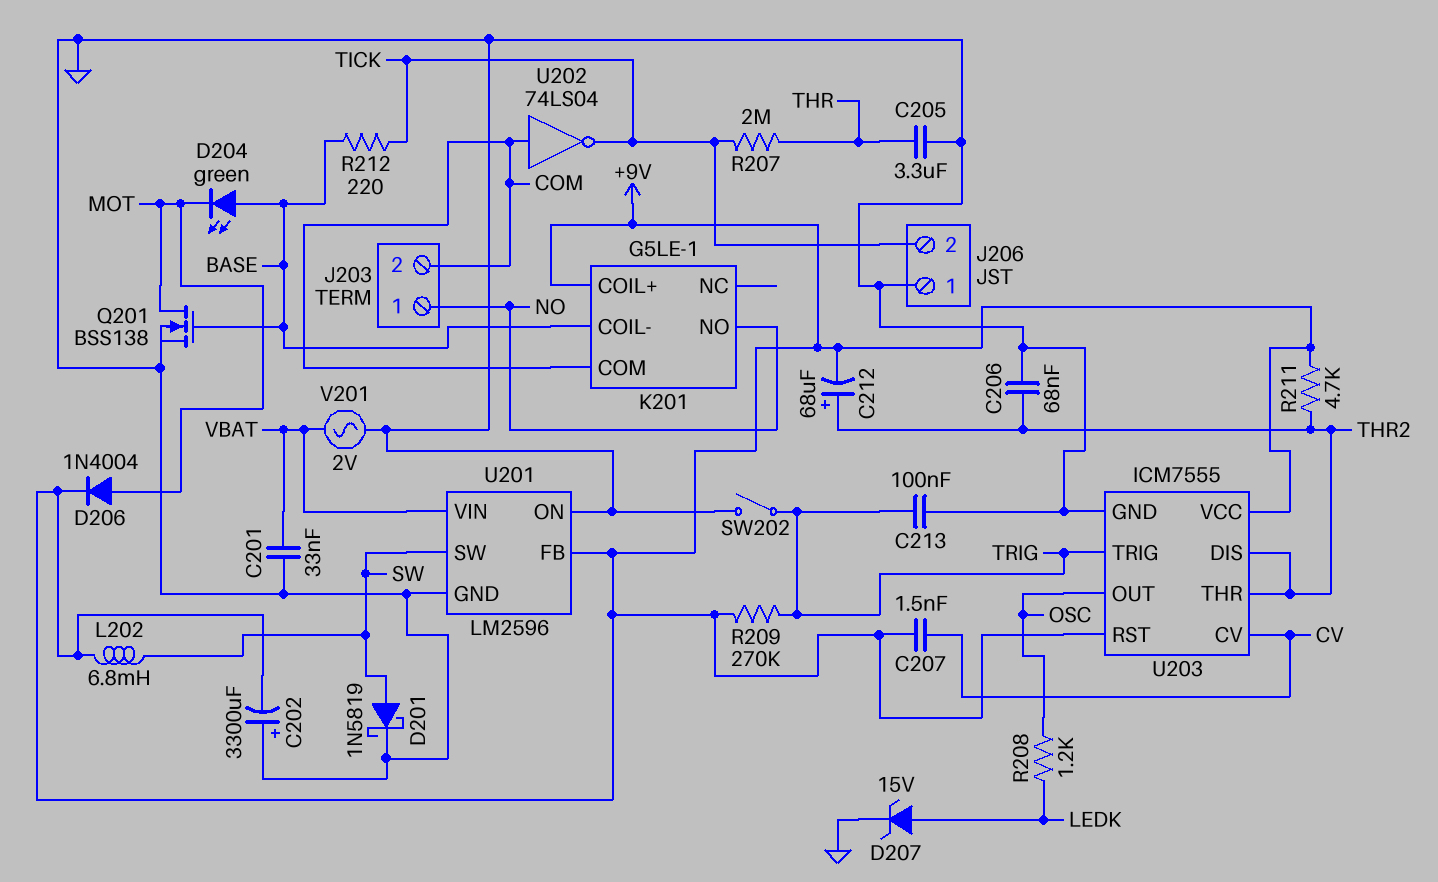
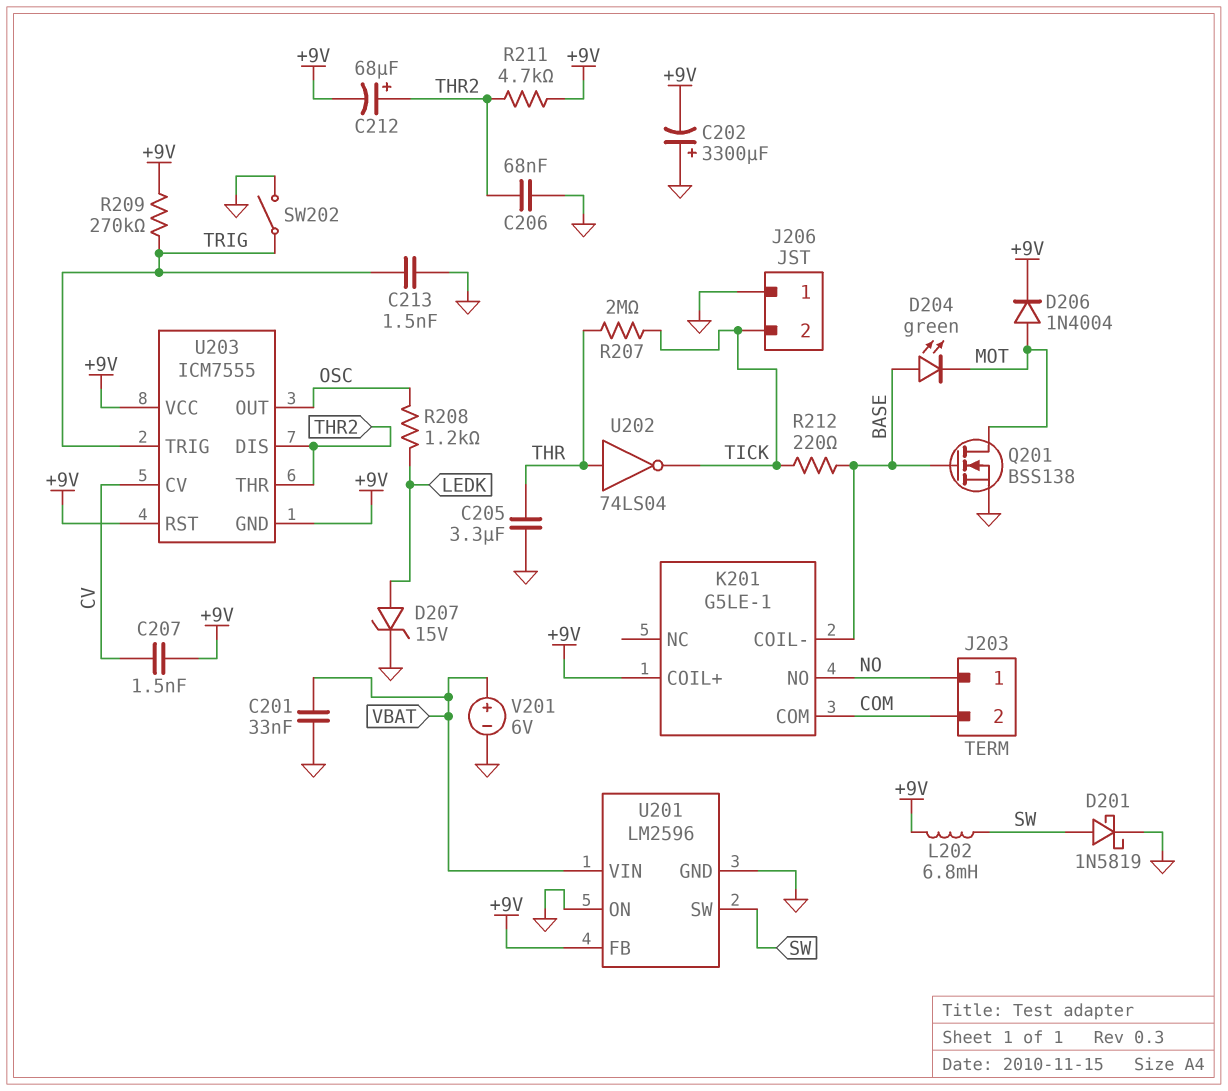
C213: 100nF (GND, TRIG) -> 1.5nF (GND, TRIG)
U202: NOT 74LS04 (in COM, out TICK) -> NOT 74LS04 (in THR, out TICK)
U203 pin GND: GND -> +9V
V201: AC 2V (GND, VBAT) -> 6V (plus VBAT, minus GND)

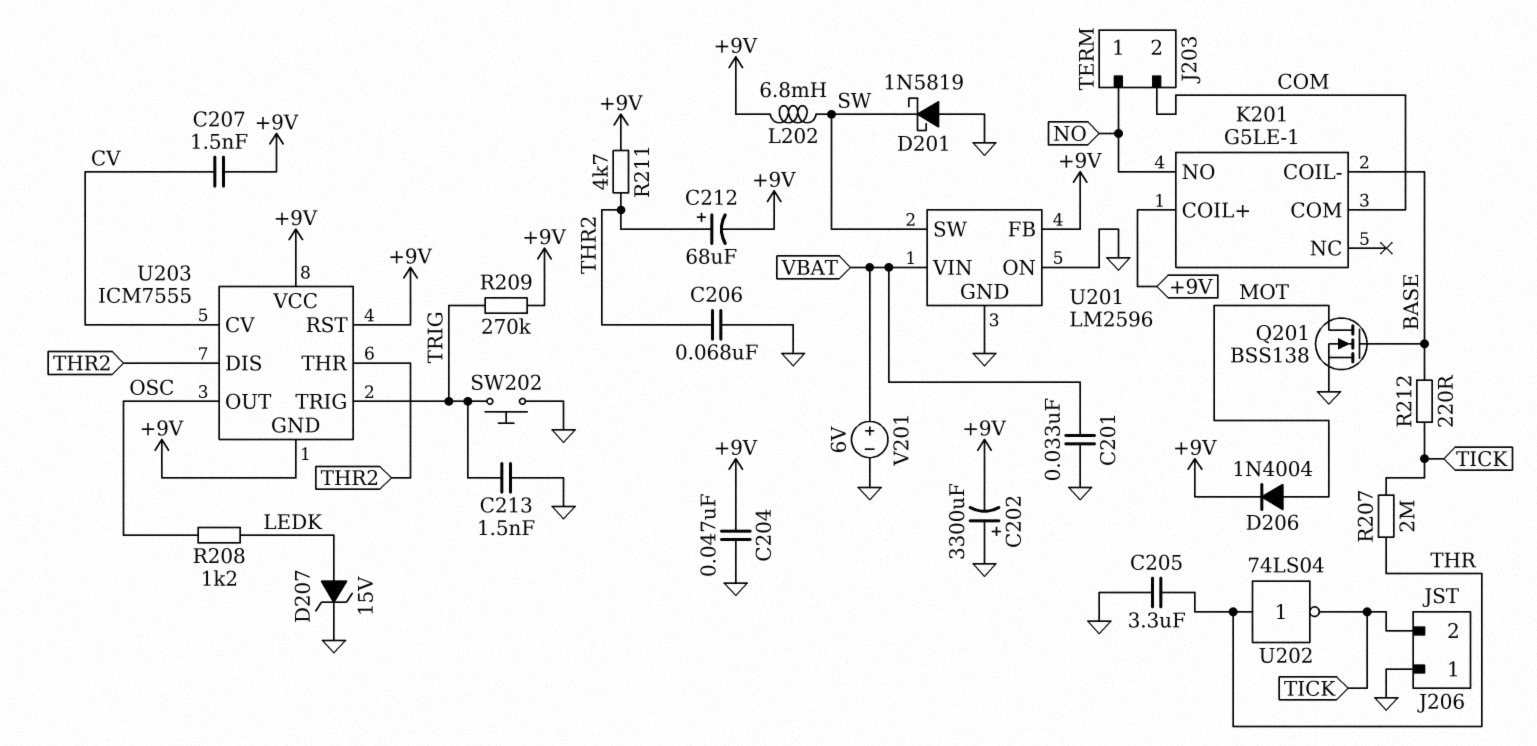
C204: none -> 47nF (+9V, GND)
D201: schottky 1N5819 (A SW, K GND) -> schottky 1N5819 (A GND, K SW)
D204: LED green (A BASE, K MOT) -> none
SW202: switch (GND, TRIG) -> button (GND, TRIG)

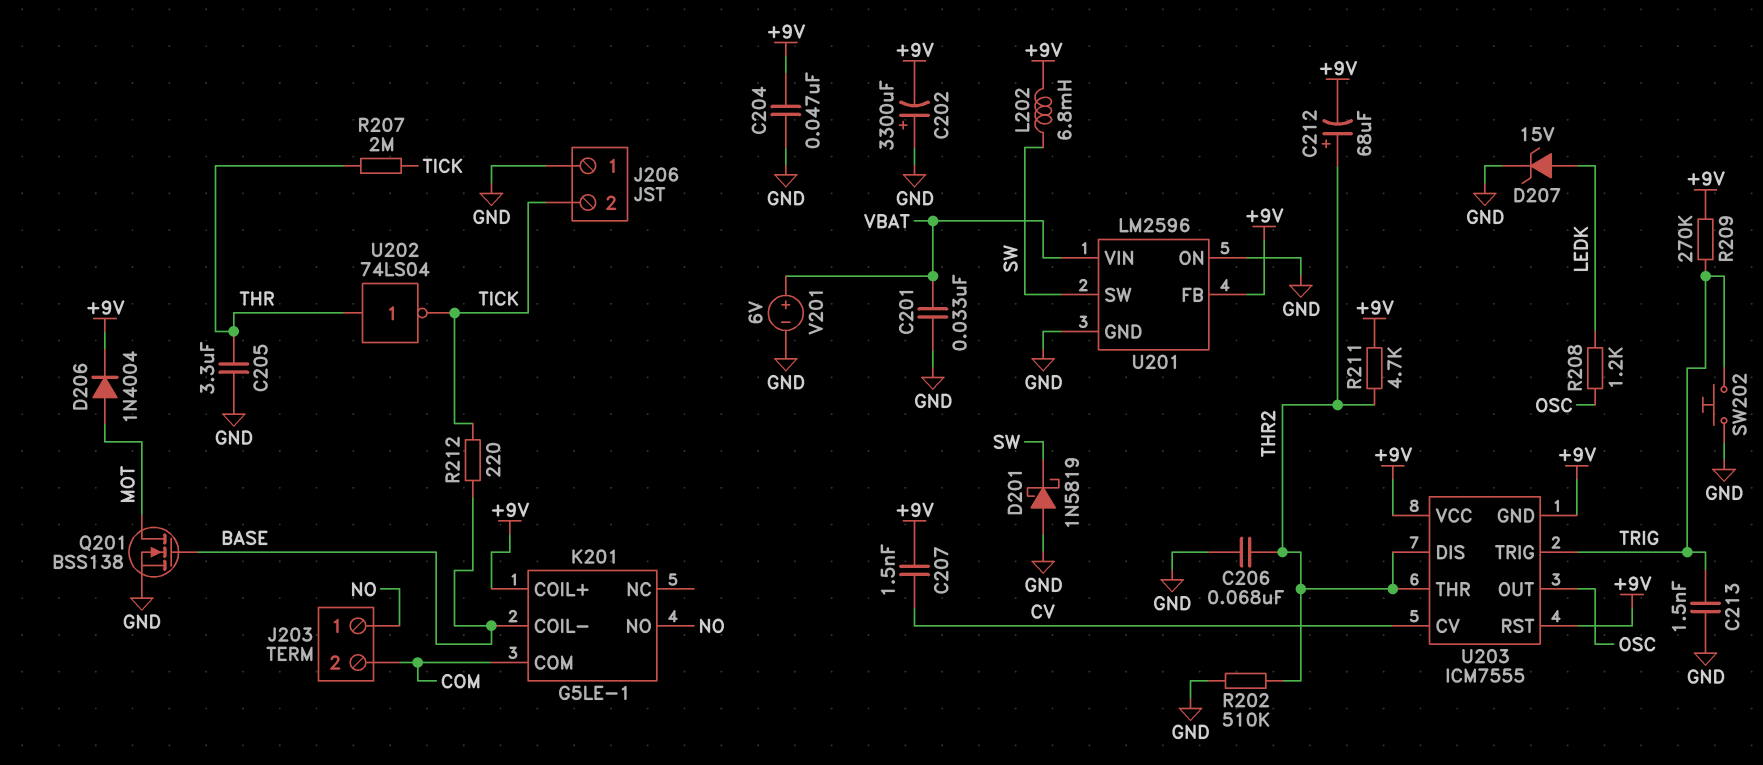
R202: none -> 510k (GND, THR2)

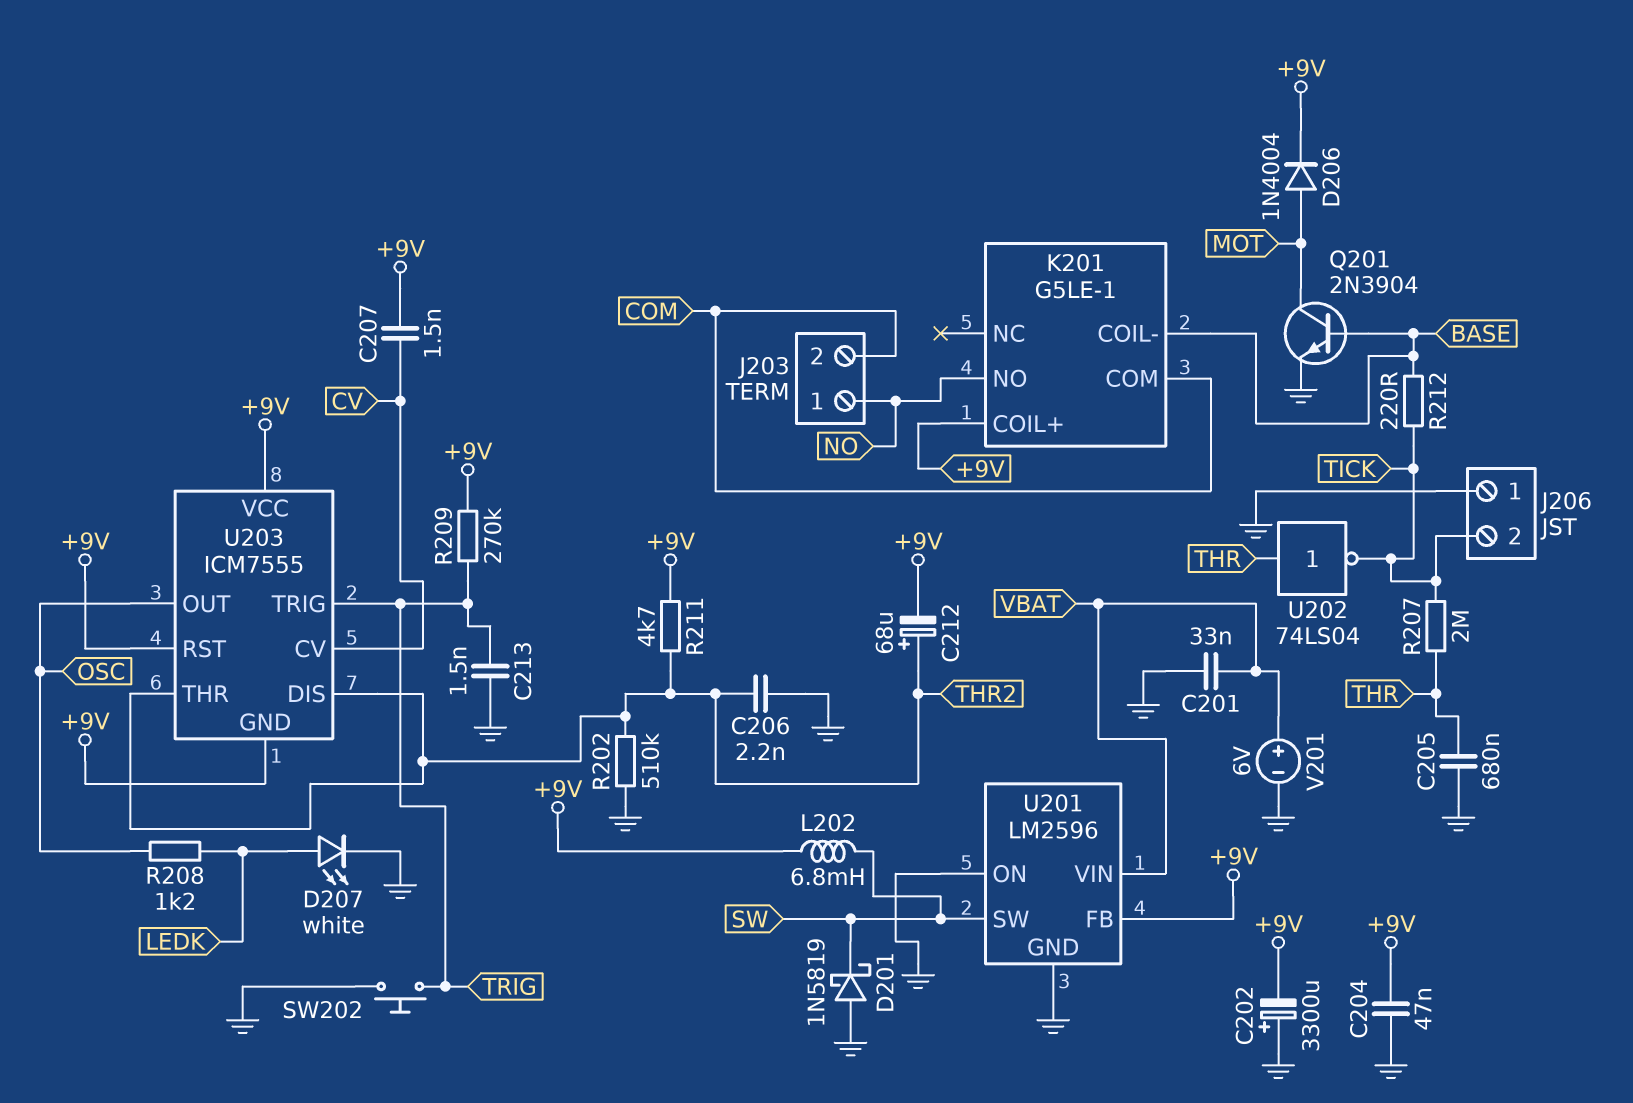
C205: 3.3uF (GND, THR) -> 680nF (GND, THR)
C206: 68nF (GND, THR2) -> 2.2nF (GND, THR2)
D207: zener 15V (A LEDK, K GND) -> LED white (A LEDK, K GND)
Q201: NMOS BSS138 (G BASE, D MOT, S GND) -> NPN 2N3904 (B BASE, C MOT, E GND)

